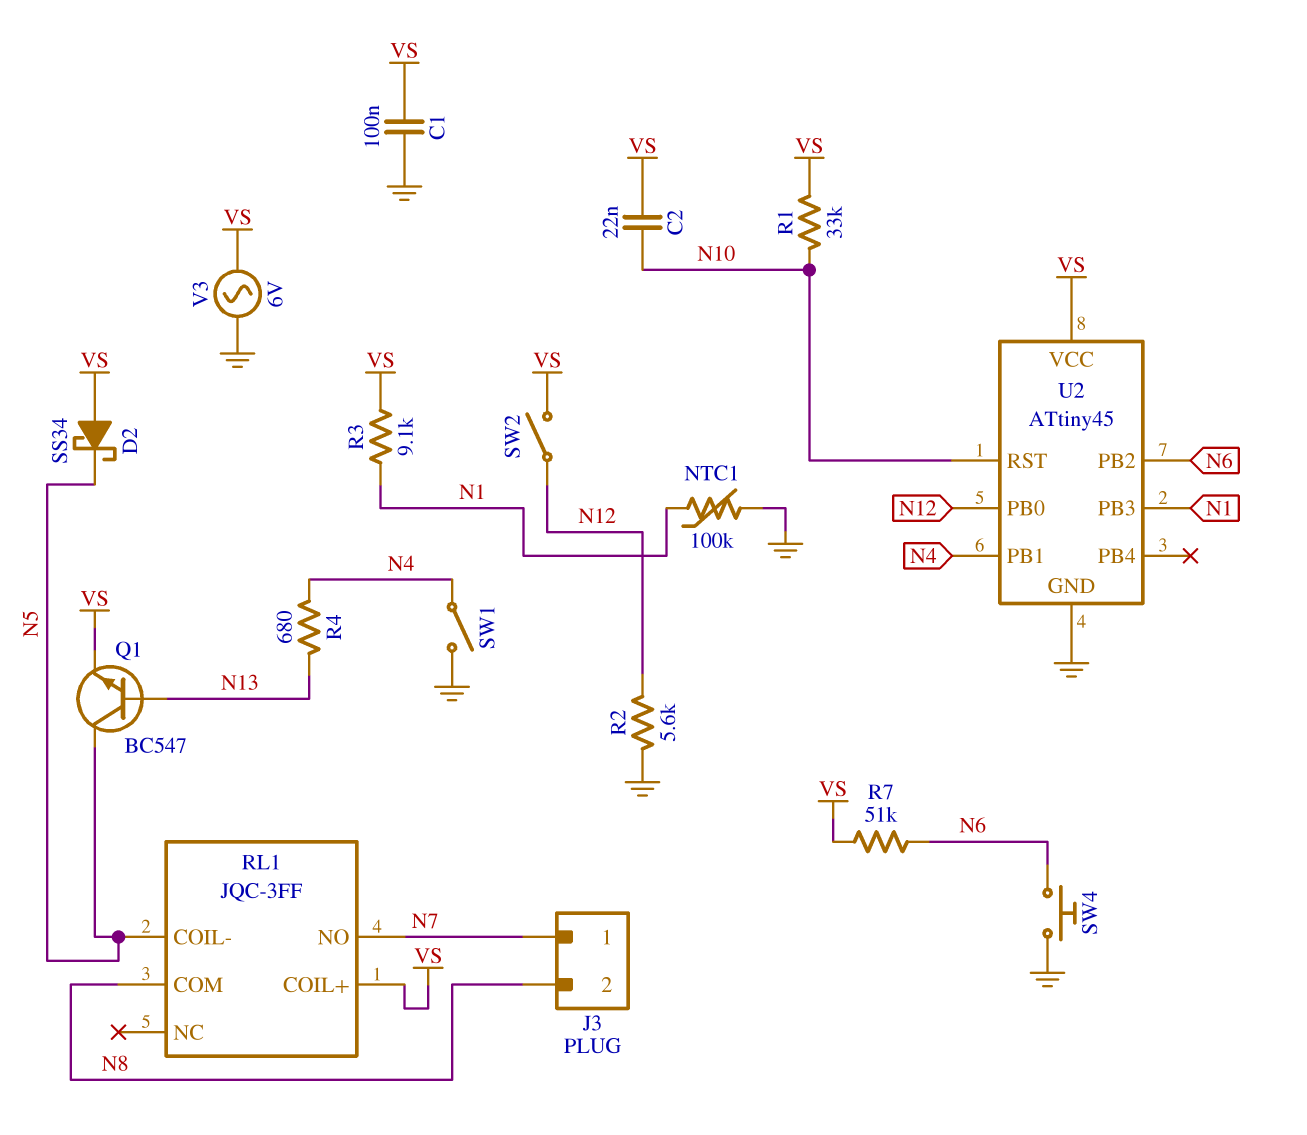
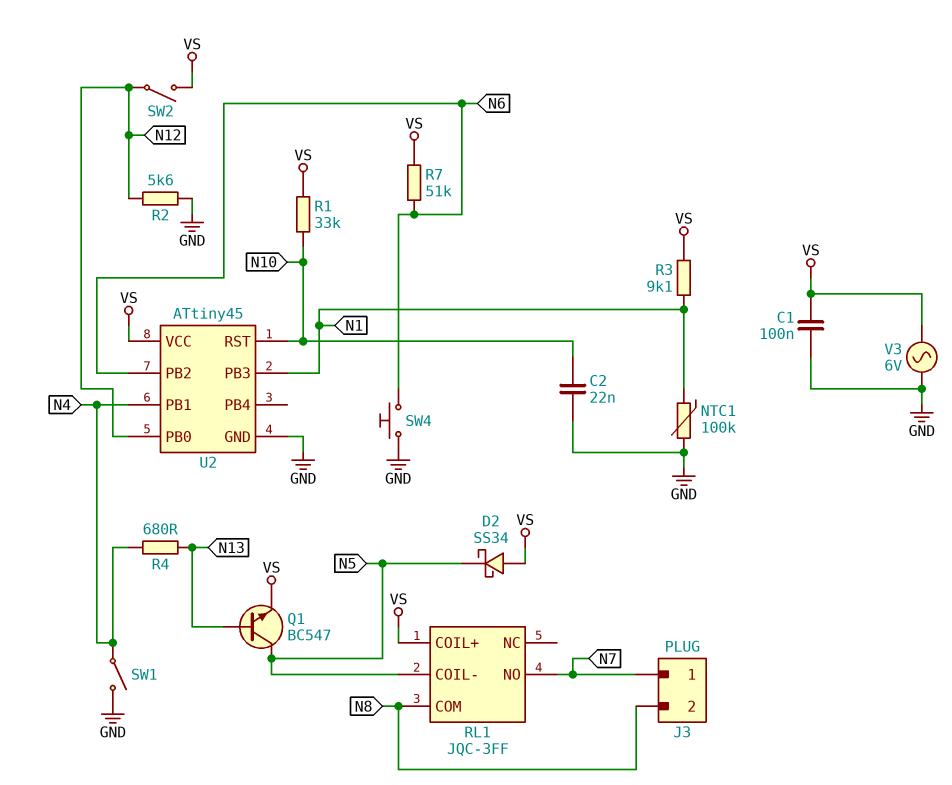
C2: 22nF (N10, VS) -> 22nF (GND, N10)

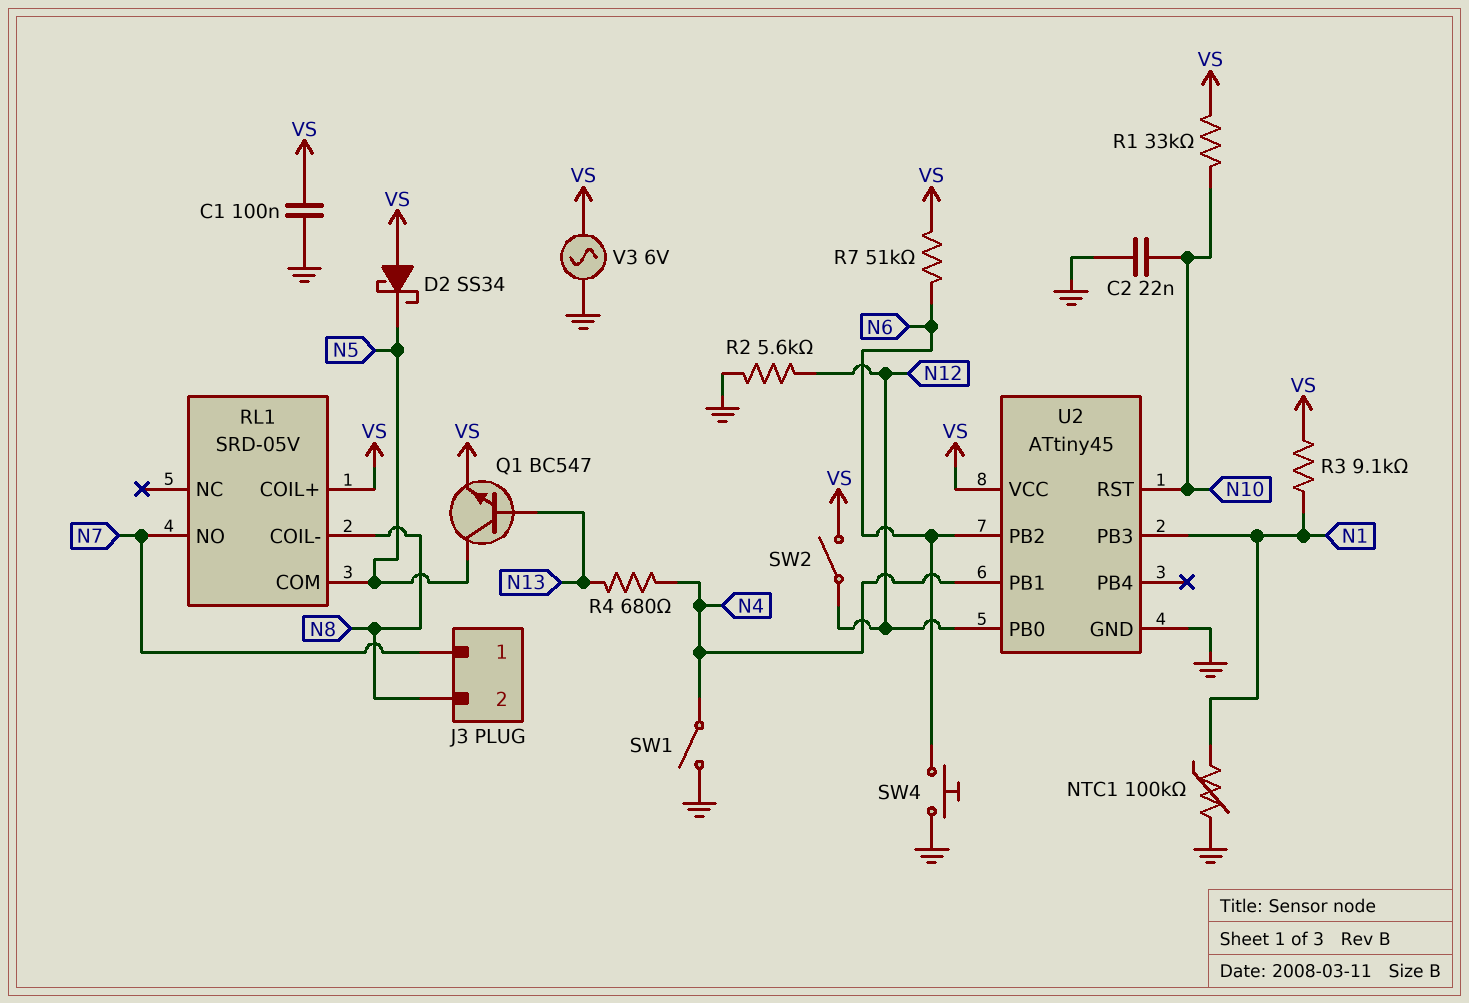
RL1: JQC-3FF -> SRD-05V
RL1 pin COIL-: N5 -> N8
RL1 pin COM: N8 -> N5

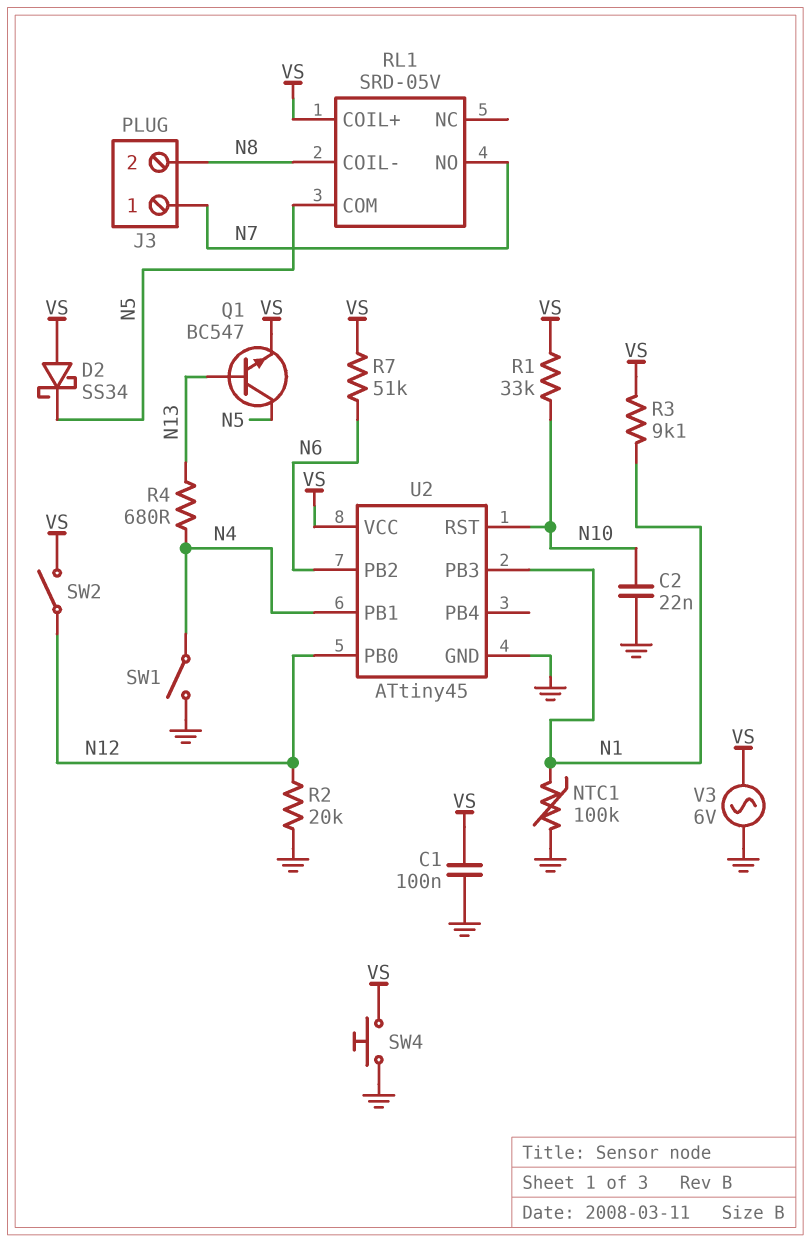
R2: 5.6k (GND, N12) -> 20k (GND, N12)
SW4: button (GND, N6) -> button (GND, VS)

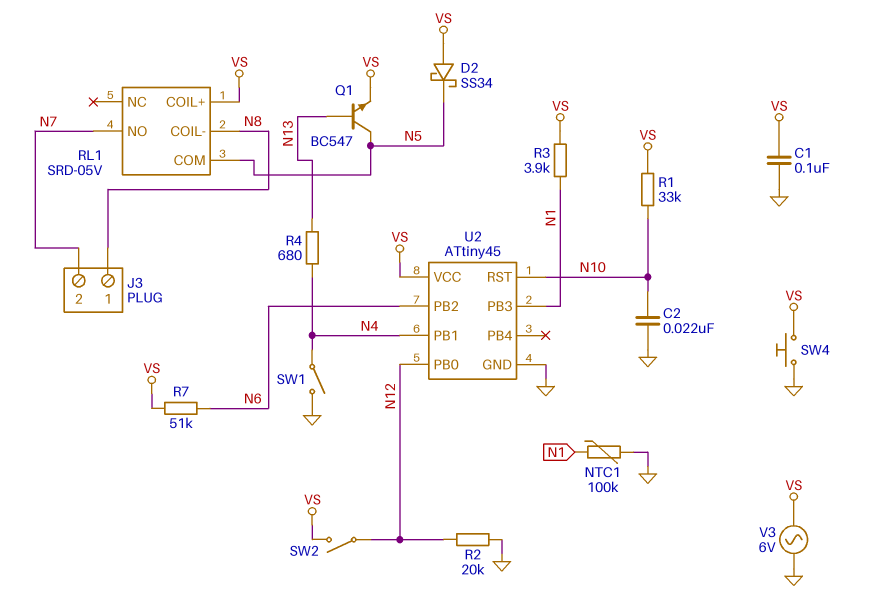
J3 pin 1: N7 -> N8
J3 pin 2: N8 -> N7
R3: 9.1k (N1, VS) -> 3.9k (N1, VS)

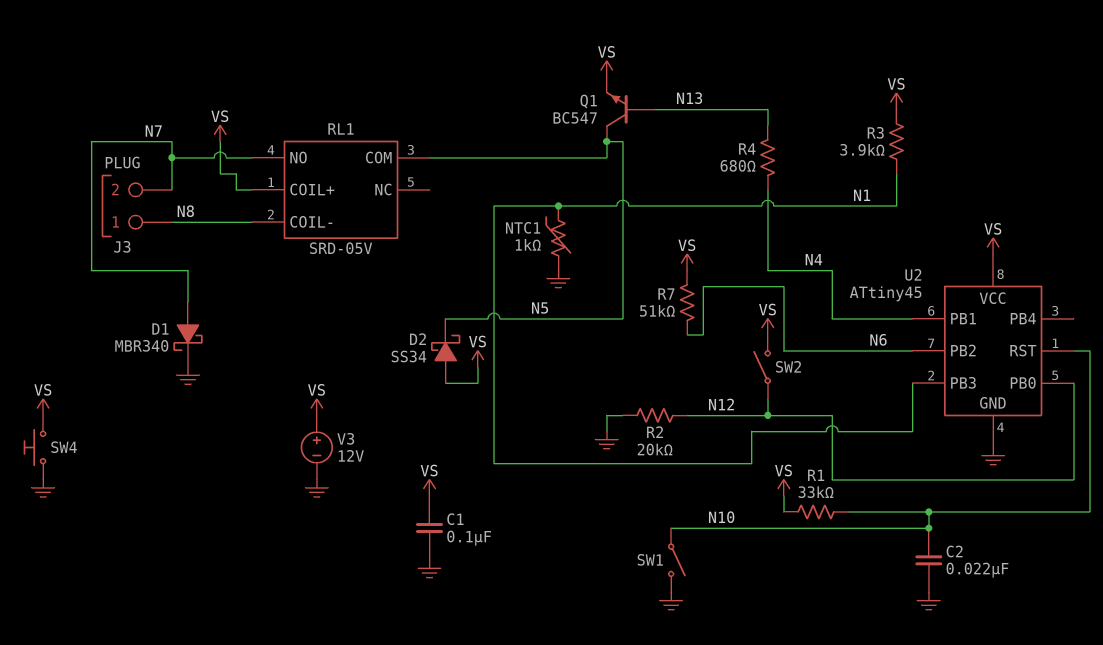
D1: none -> schottky MBR340 (A N7, K GND)
NTC1: 100k (GND, N1) -> 1k (GND, N1)
SW1: switch (GND, N4) -> switch (GND, N10)
V3: AC 6V (GND, VS) -> 12V (plus VS, minus GND)

